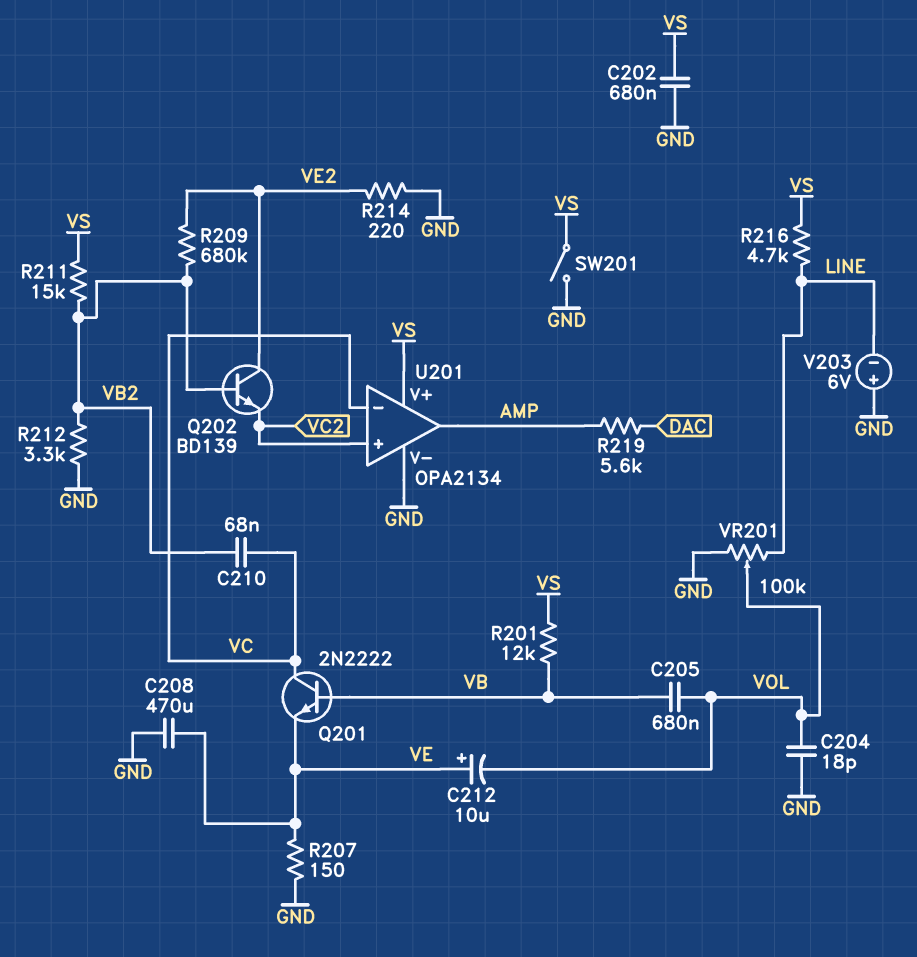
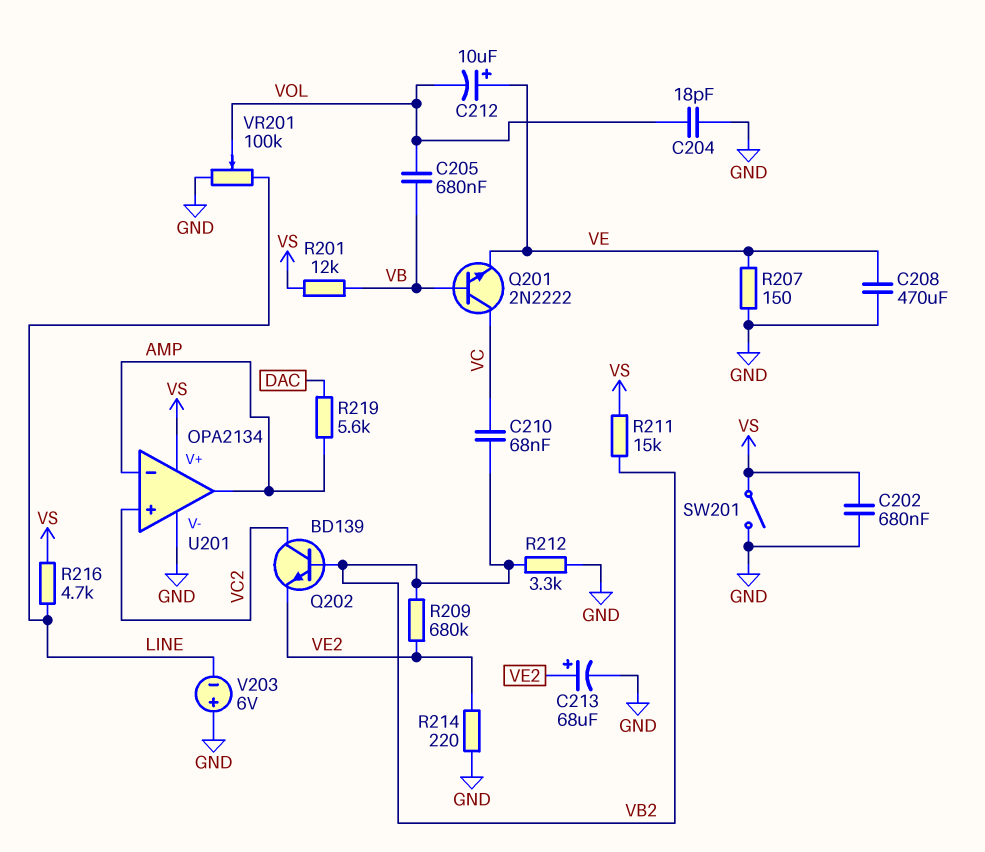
C213: none -> 68uF (plus VE2, minus GND)
Q202: NPN BD139 (B VB2, C VE2, E VC2) -> NPN BD139 (B VB2, C VC2, E VE2)
U201 pin in-: VC -> AMP

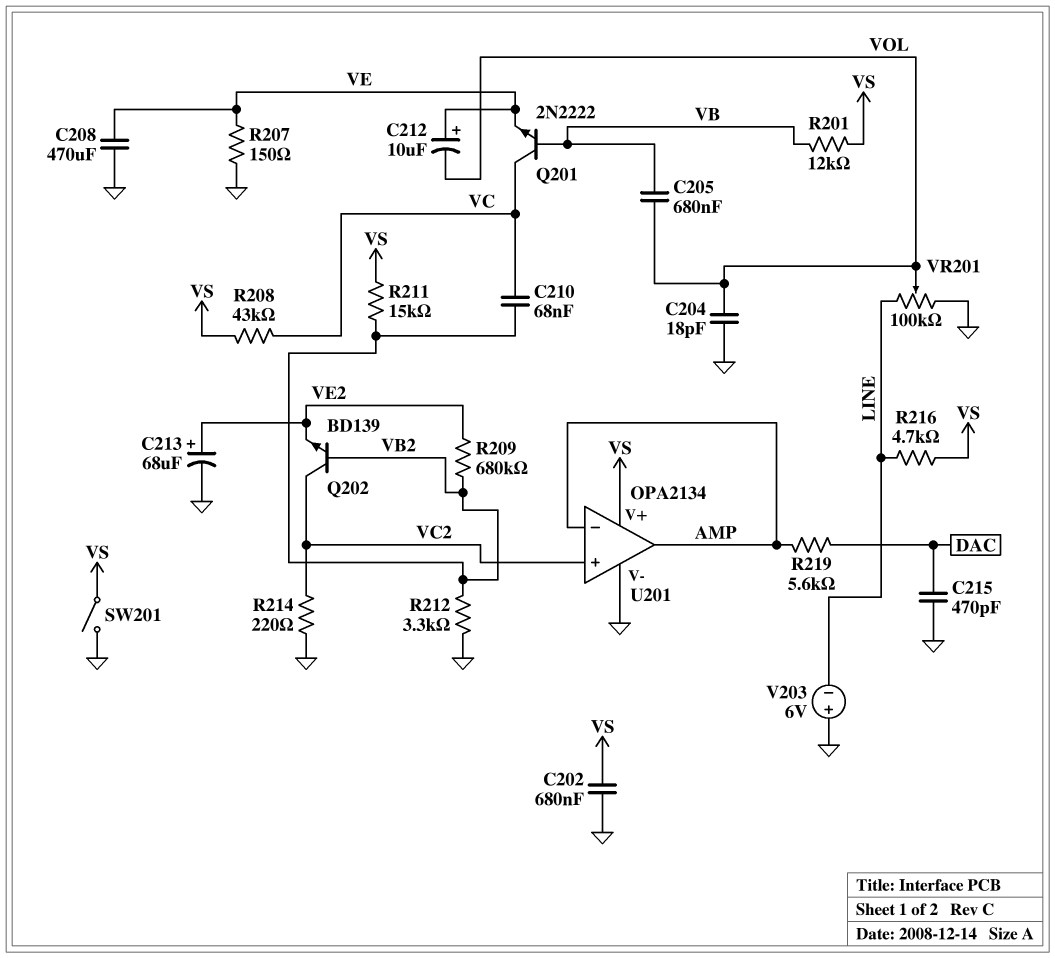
C215: none -> 470pF (DAC, GND)
R208: none -> 43k (VC, VS)
R214: 220 (GND, VE2) -> 220 (GND, VC2)

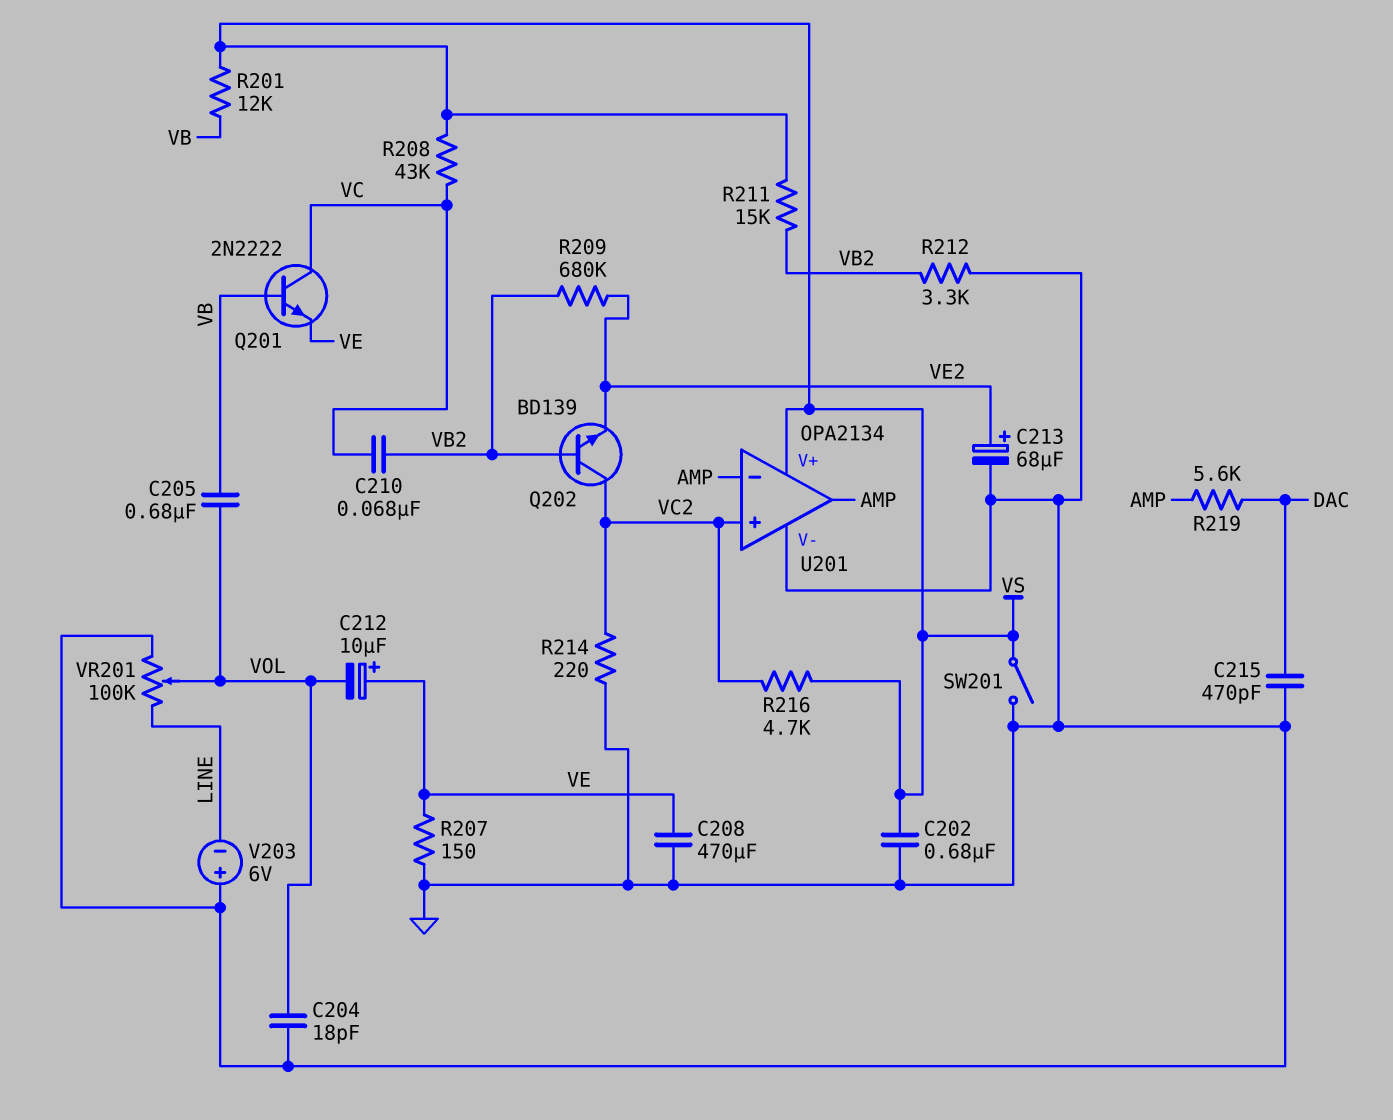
R216: 4.7k (LINE, VS) -> 4.7k (VC2, VS)

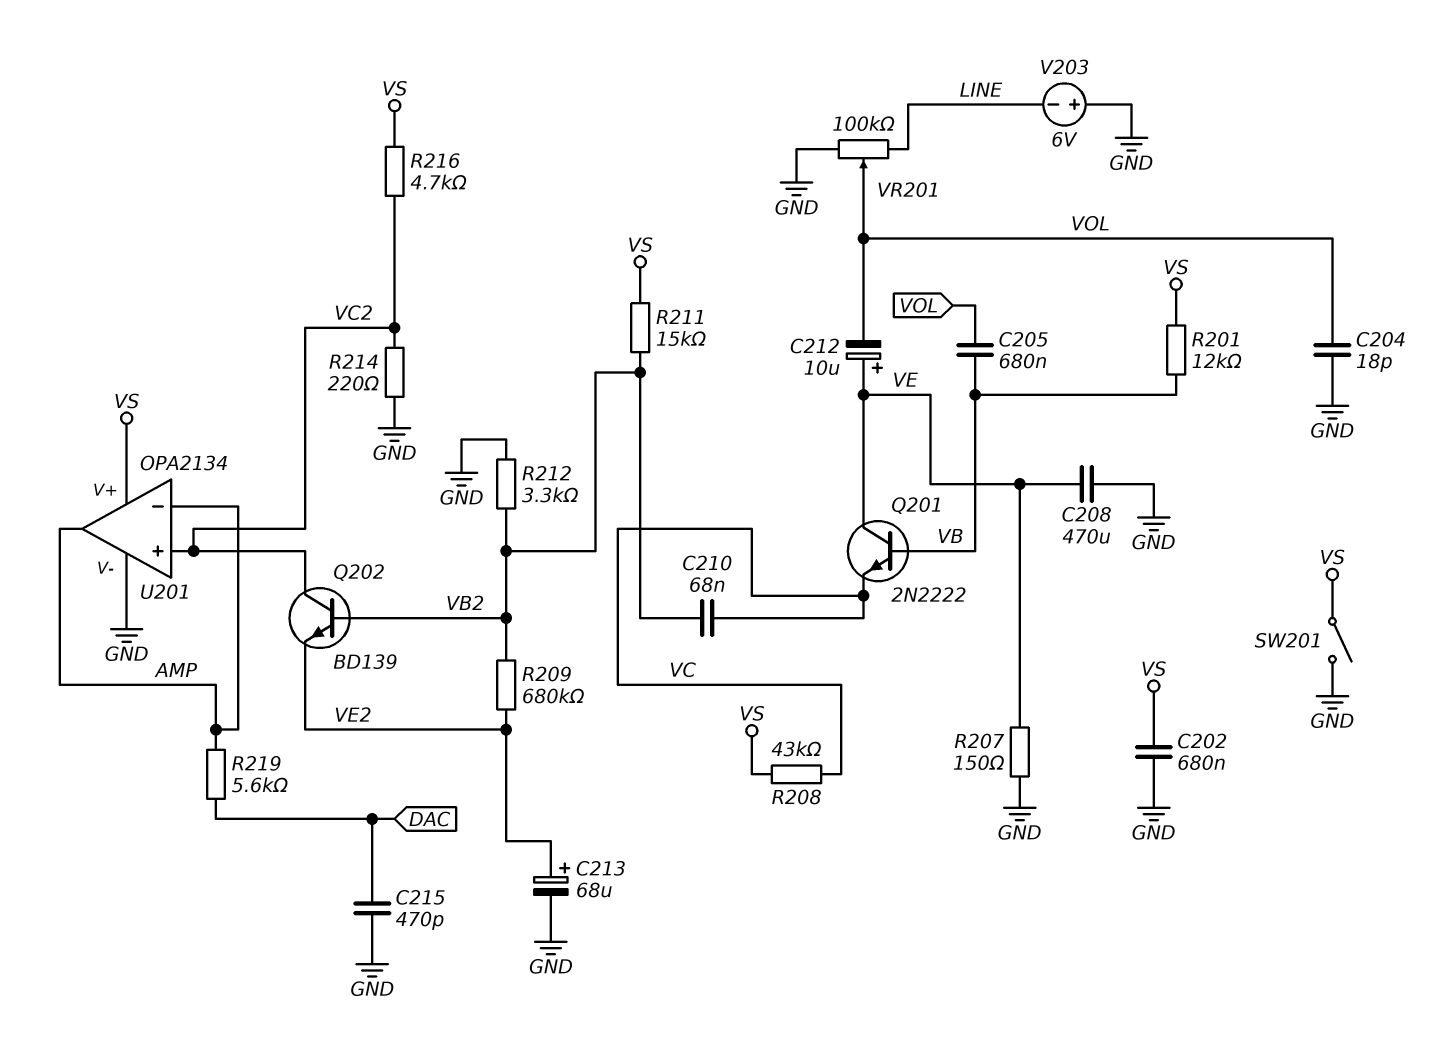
Q201: NPN 2N2222 (B VB, C VC, E VE) -> NPN 2N2222 (B VB, C VE, E VC)

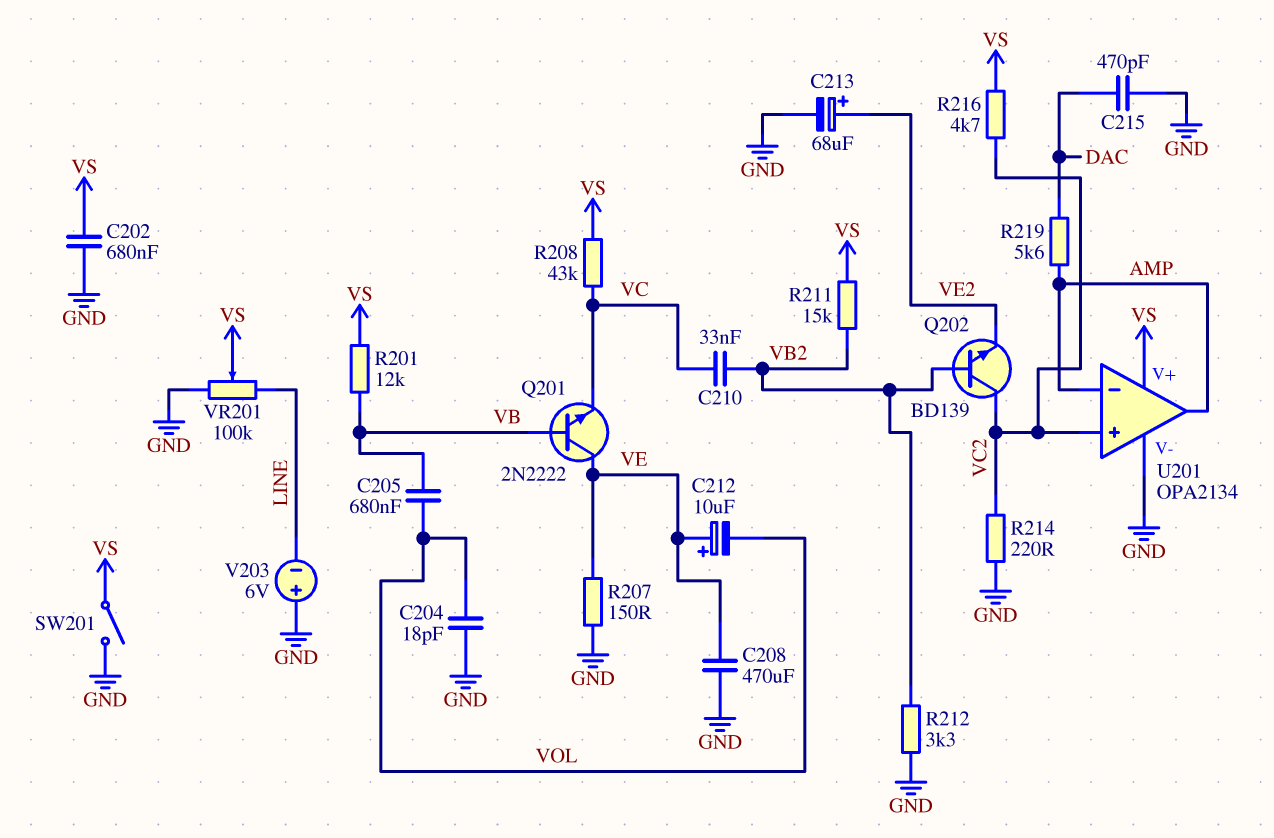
C210: 68nF (VB2, VC) -> 33nF (VB2, VC)
R209: 680k (VB2, VE2) -> none
VR201: 100k (GND, LINE, wiper VOL) -> 100k (GND, LINE, wiper VS)

